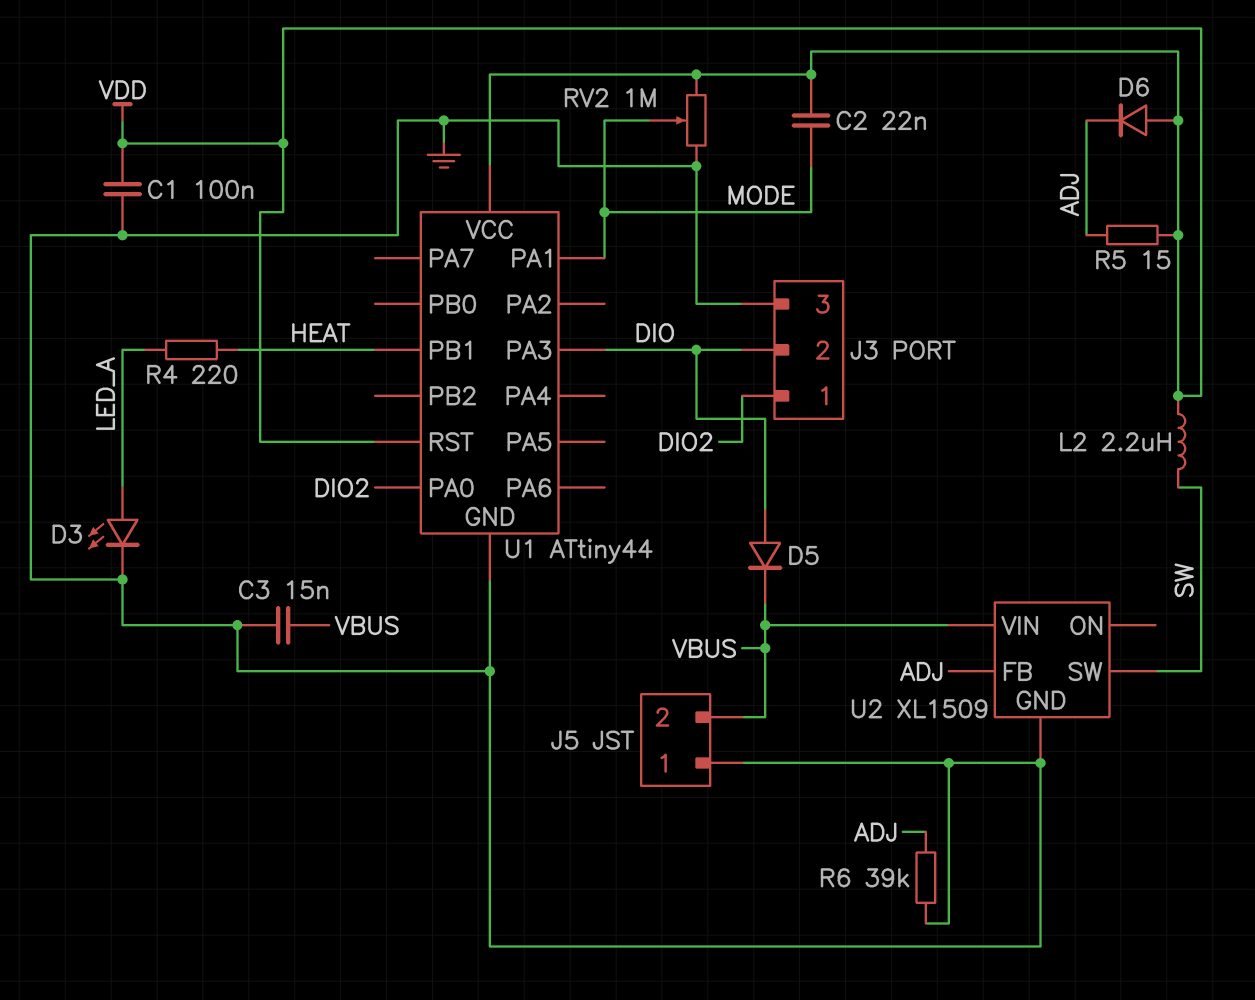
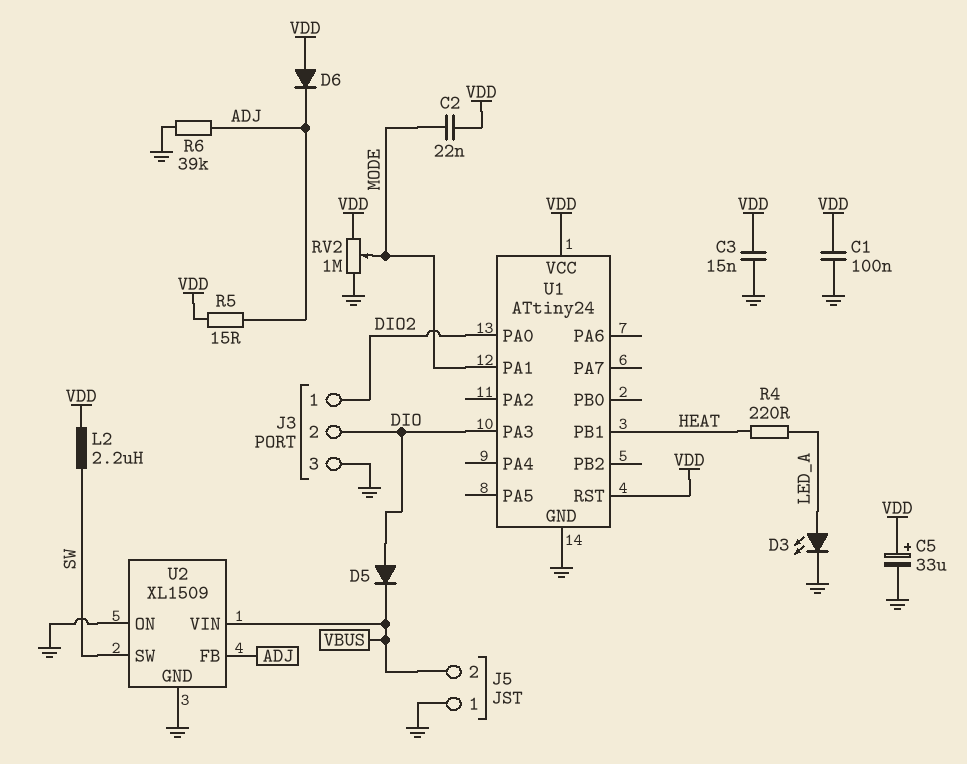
C3: 15nF (GND, VBUS) -> 15nF (GND, VDD)
C5: none -> 33uF (plus VDD, minus GND)
U1: ATtiny44 -> ATtiny24
U2 pin ON: none -> GND

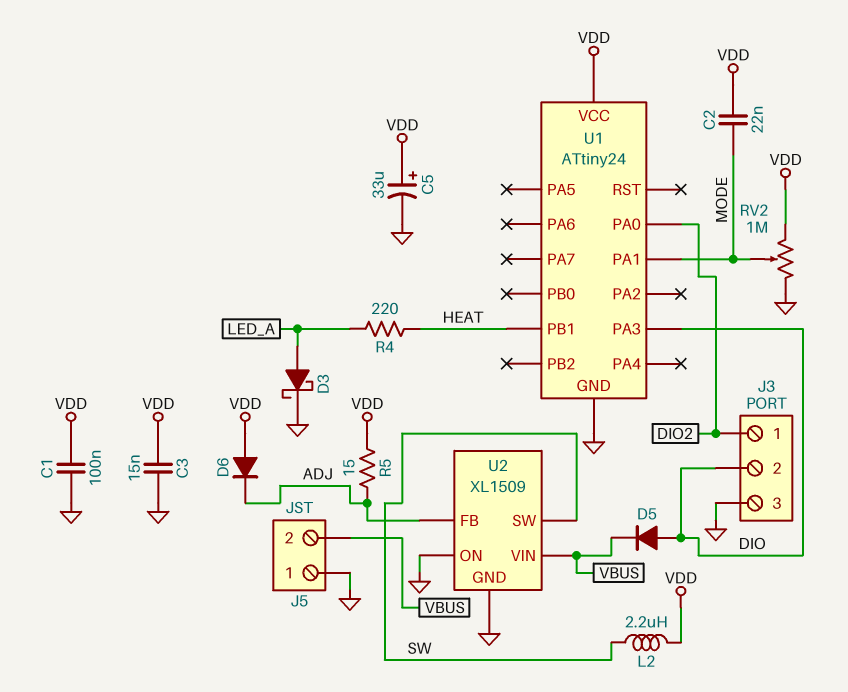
D3: LED (A LED_A, K GND) -> schottky (A LED_A, K GND)
R6: 39k (ADJ, GND) -> none
U1 pin RST: VDD -> none

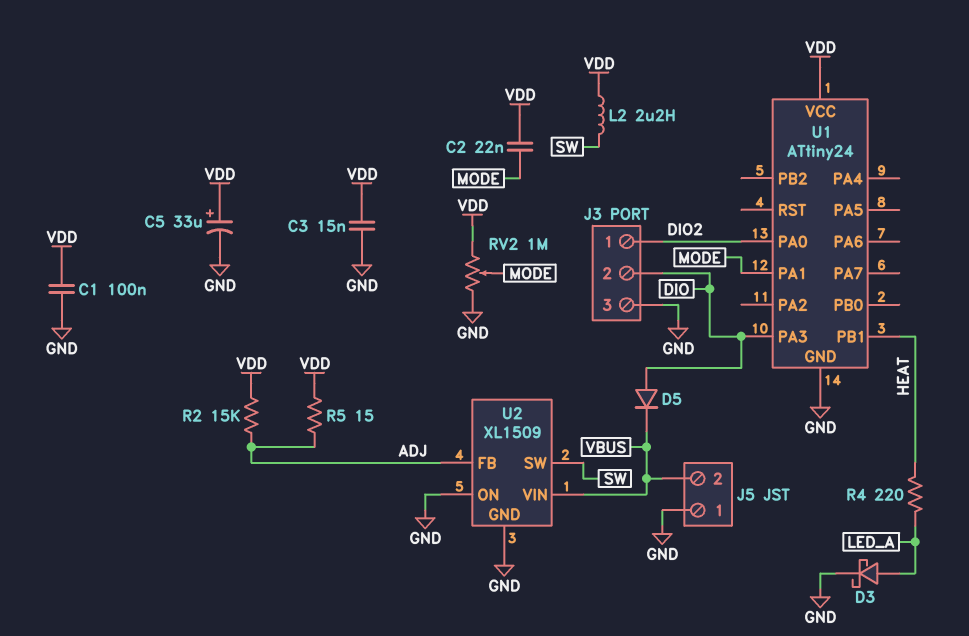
D6: diode (A VDD, K ADJ) -> none
R2: none -> 15k (ADJ, VDD)

